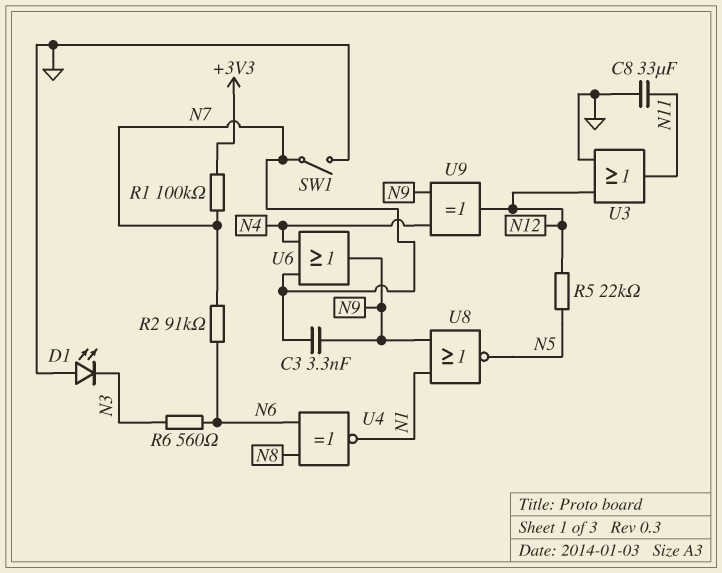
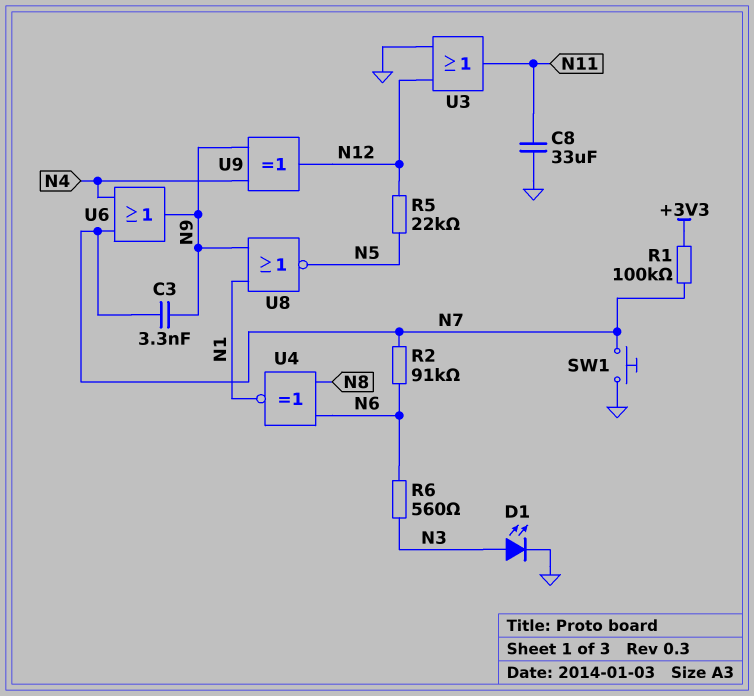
D1: LED (A GND, K N3) -> LED (A N3, K GND)
SW1: switch (GND, N7) -> button (GND, N7)

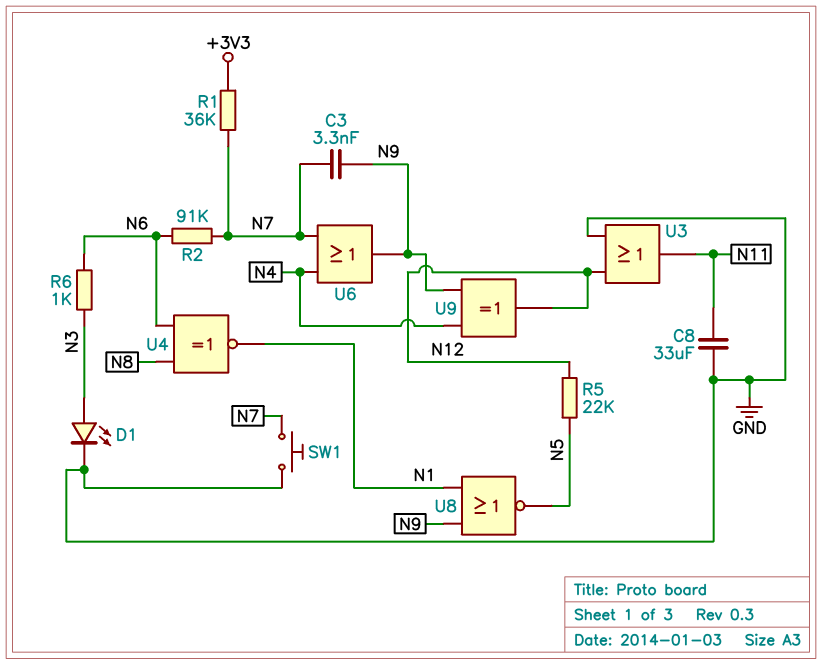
R1: 100k (+3V3, N7) -> 36k (+3V3, N7)
R6: 560 (N3, N6) -> 1k (N3, N6)

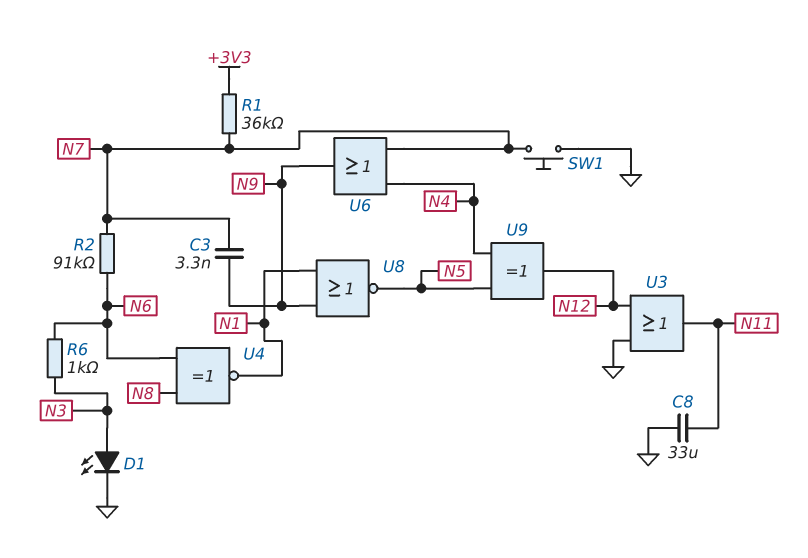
R5: 22k (N5, N12) -> none
U9: XOR (in N4, in N9, out N12) -> XOR (in N4, in N5, out N12)

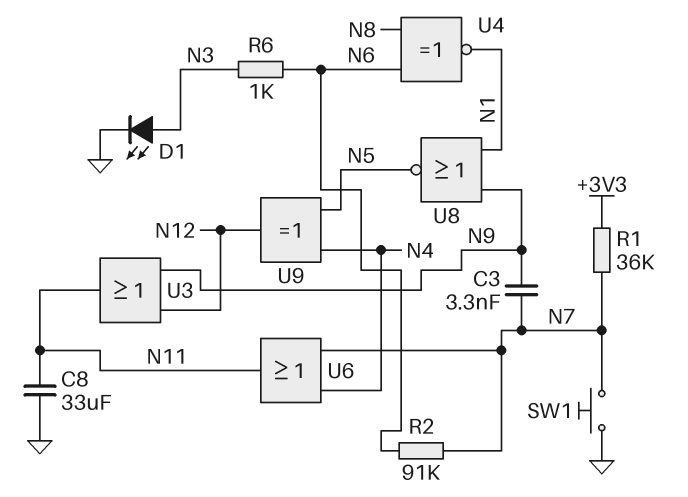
U3: OR (in GND, in N12, out N11) -> OR (in N9, in N12, out N11)
U6: OR (in N4, in N7, out N9) -> OR (in N4, in N7, out N11)

